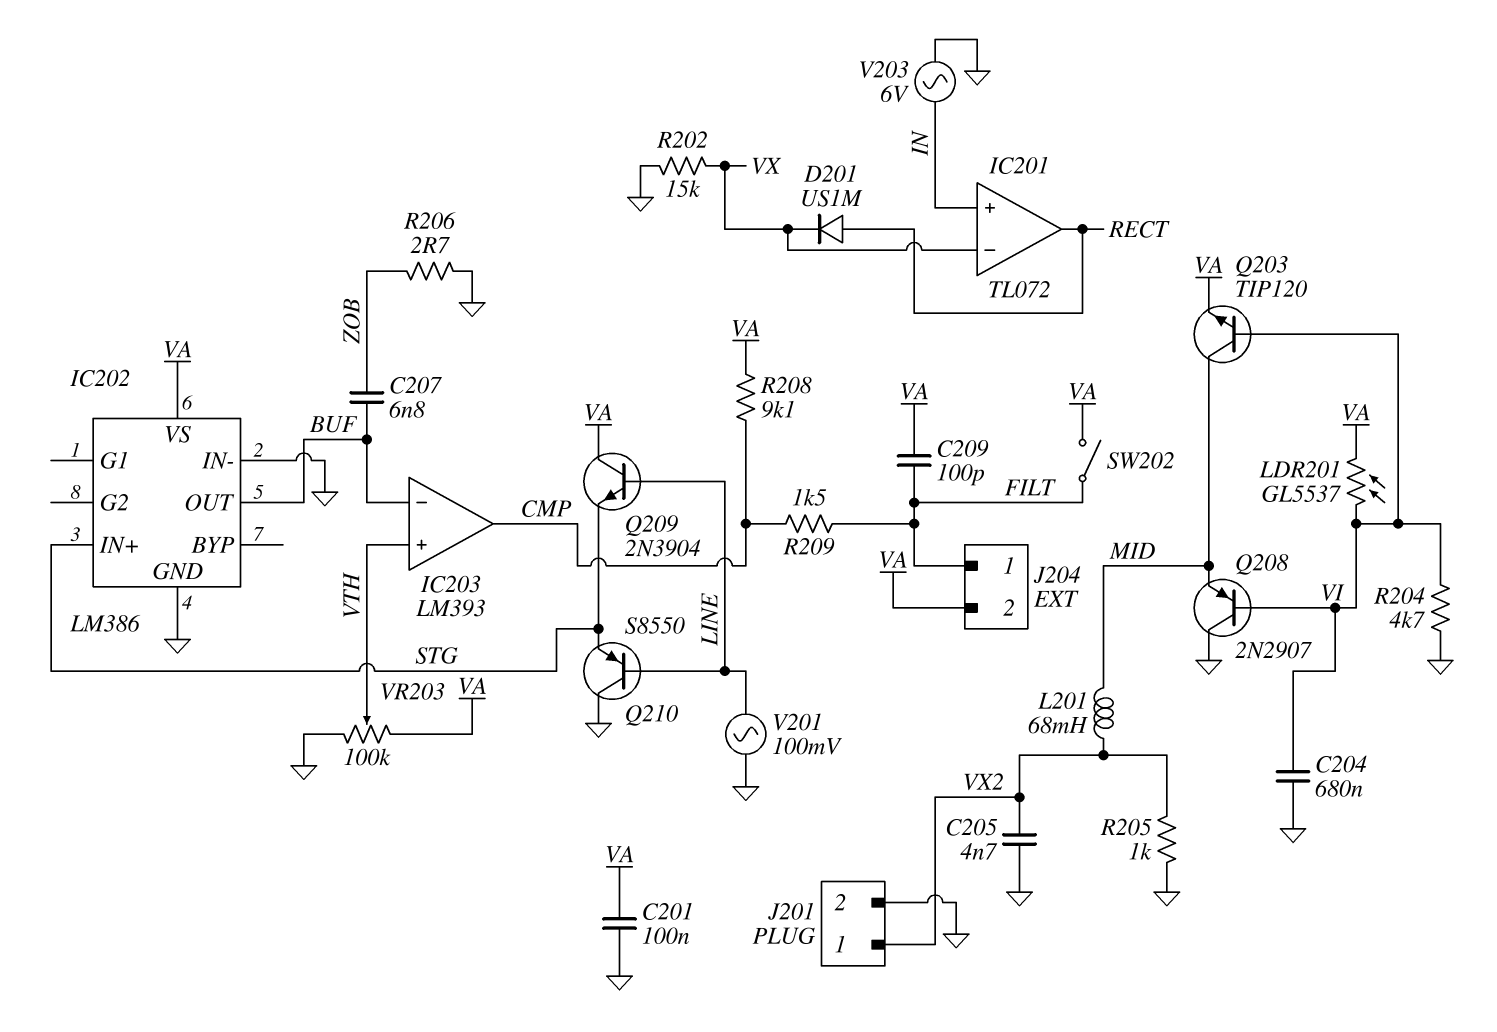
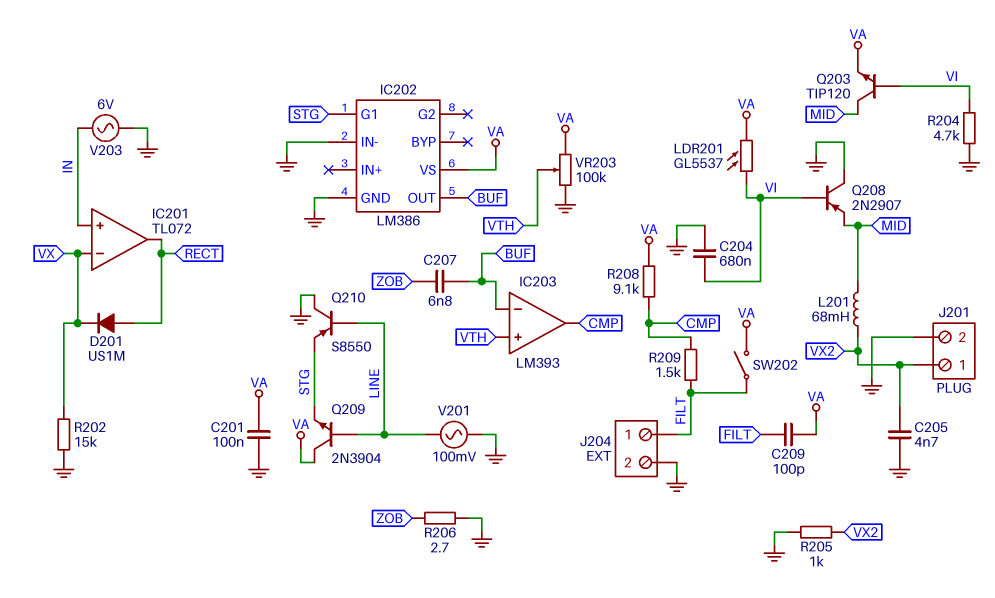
IC202 pin G1: none -> STG
IC202 pin IN+: STG -> none
J204 pin 2: VA -> GND

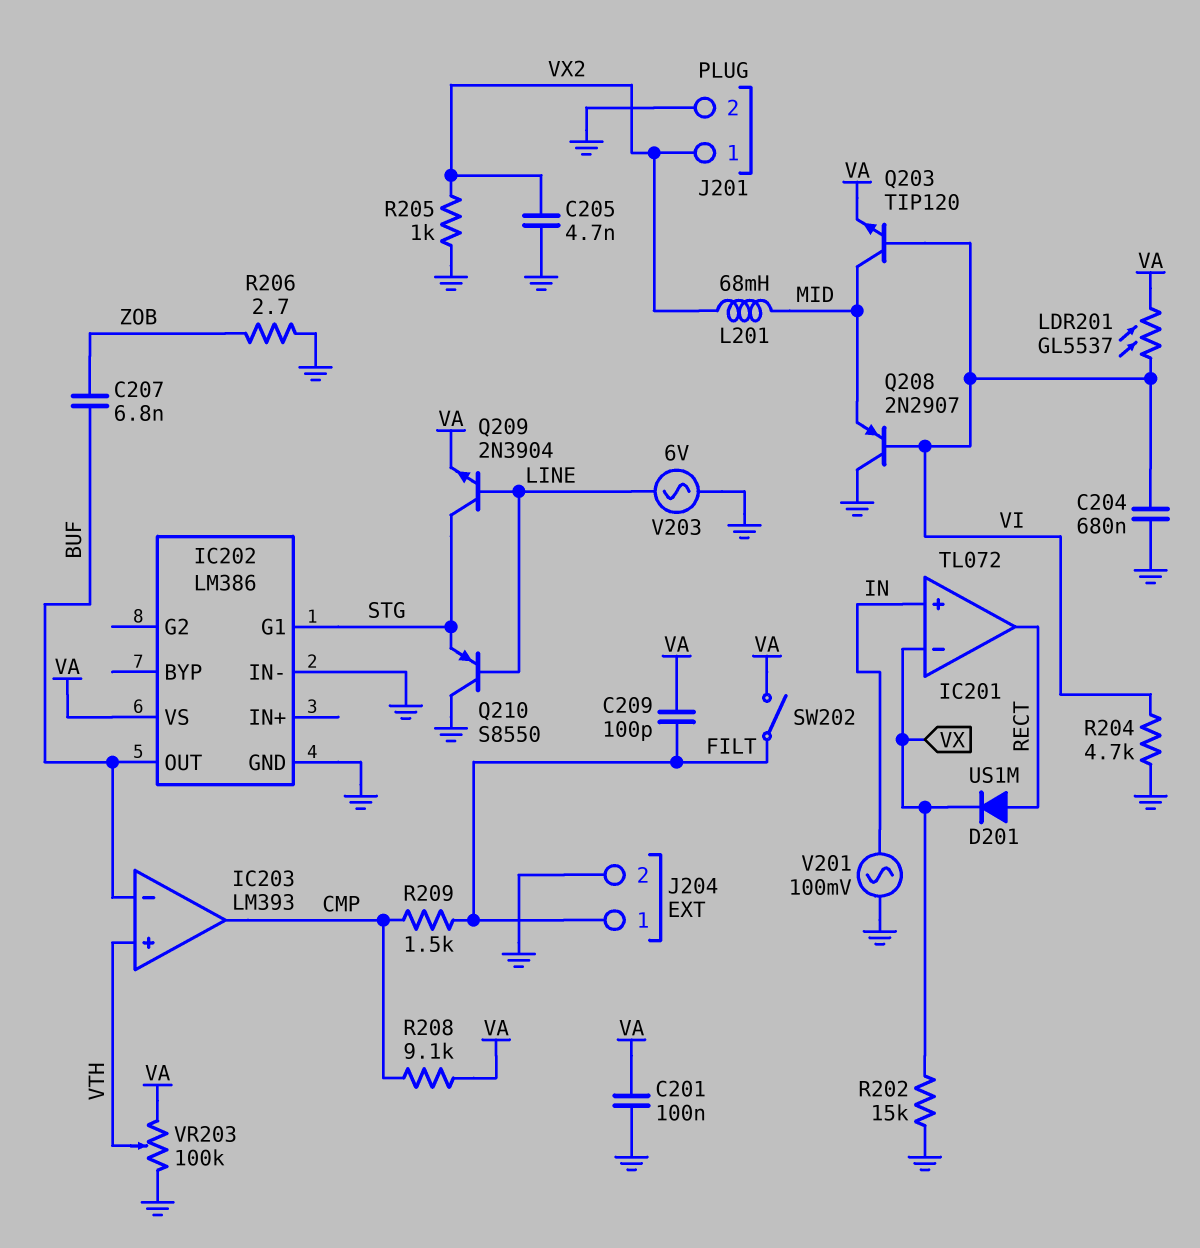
Q209: NPN 2N3904 (B LINE, C VA, E STG) -> NPN 2N3904 (B LINE, C STG, E VA)
V201: AC 100mV (GND, LINE) -> AC 100mV (GND, IN)
V203: AC 6V (GND, IN) -> AC 6V (GND, LINE)

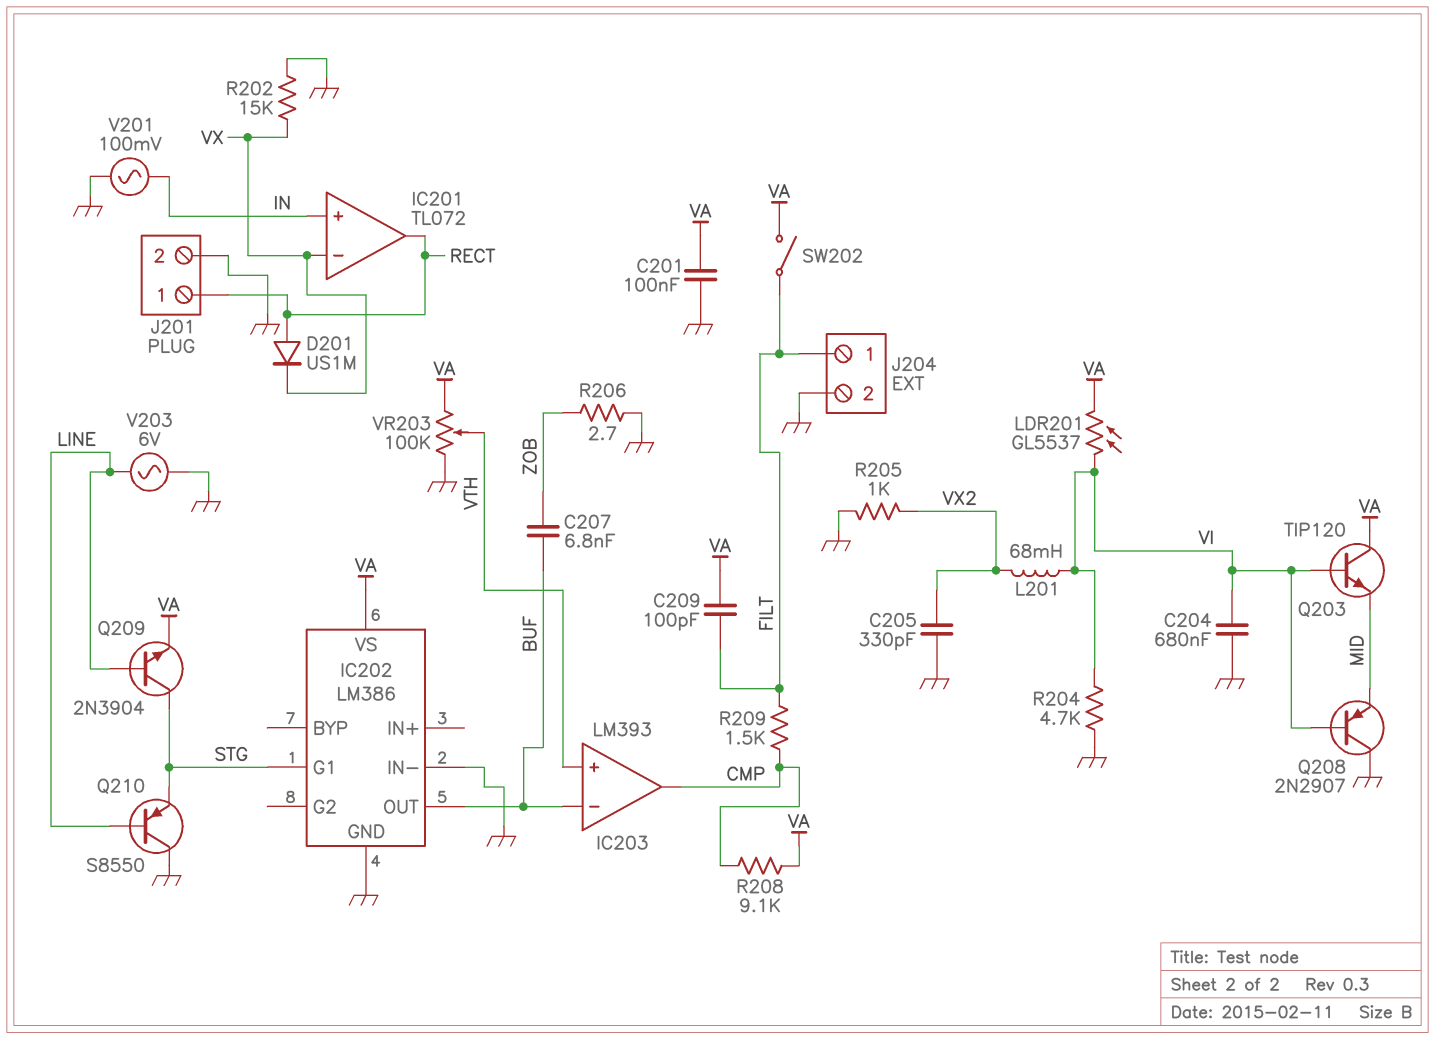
C205: 4.7nF (GND, VX2) -> 330pF (GND, VX2)
J201 pin 1: VX2 -> RECT
L201: 68mH (MID, VX2) -> 68mH (VI, VX2)
Q203: NPN TIP120 (B VI, C MID, E VA) -> NPN TIP120 (B VI, C VA, E MID)

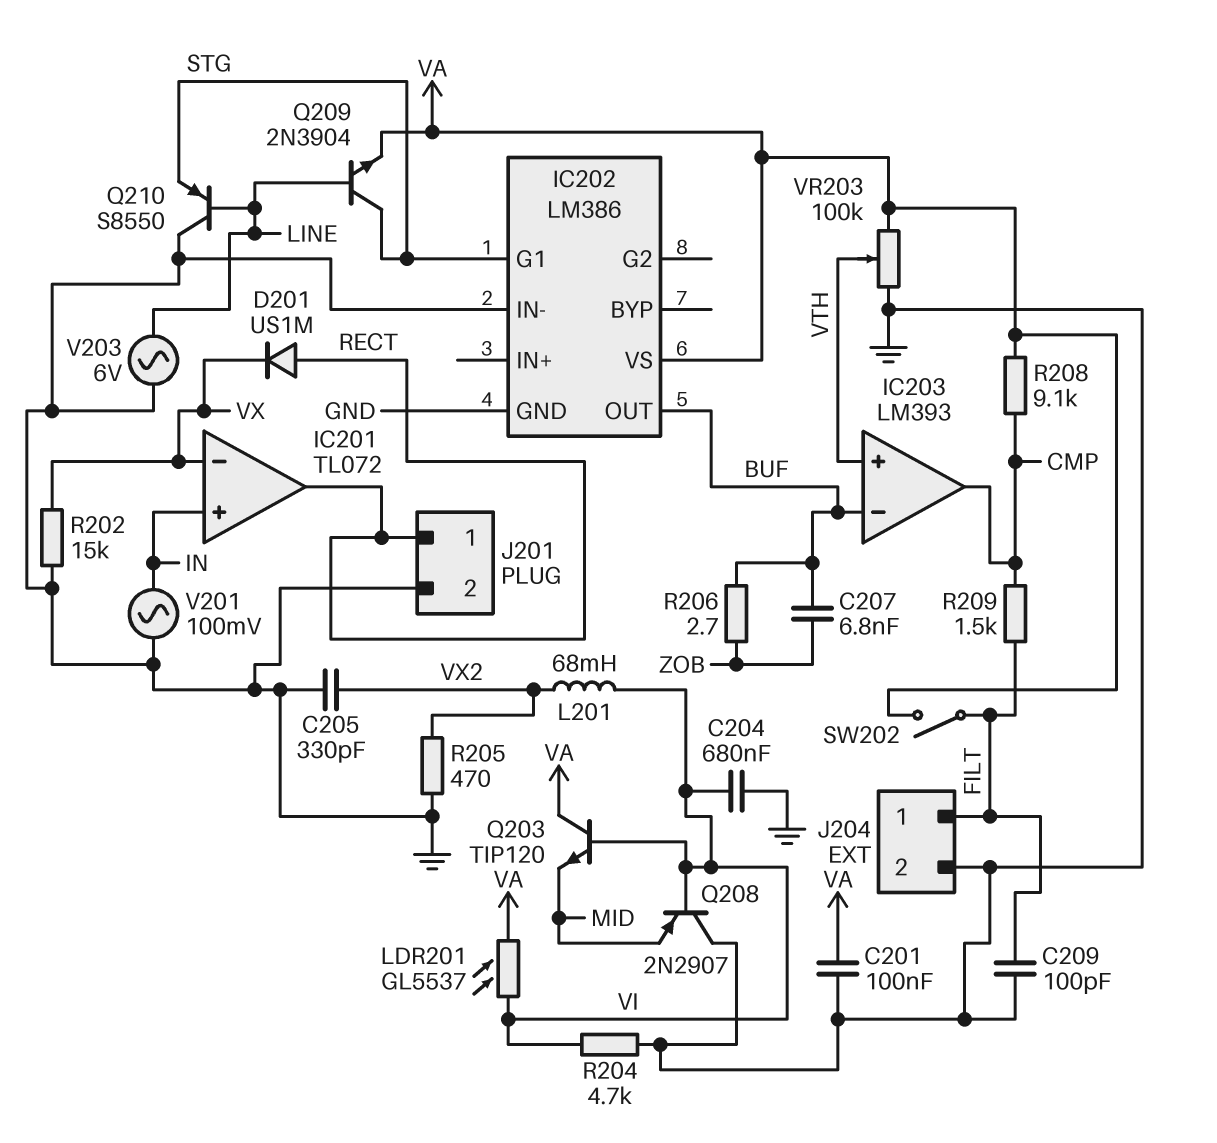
C209: 100pF (FILT, VA) -> 100pF (FILT, GND)
R205: 1k (GND, VX2) -> 470 (GND, VX2)
R206: 2.7 (GND, ZOB) -> 2.7 (BUF, ZOB)

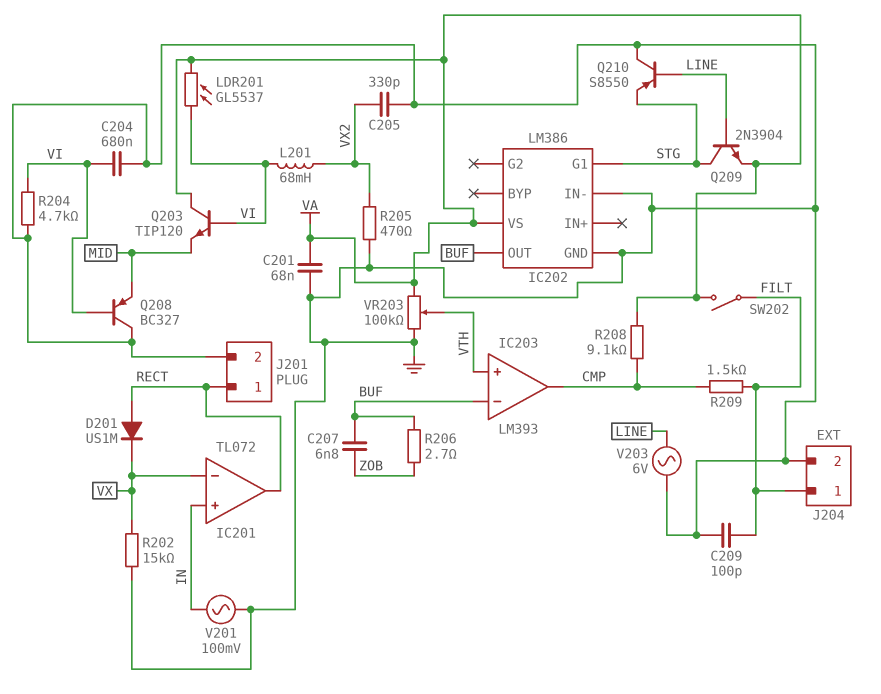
C201: 100nF (GND, VA) -> 68nF (GND, VA)
Q208: PNP 2N2907 (B VI, C GND, E MID) -> PNP BC327 (B VI, C GND, E MID)

